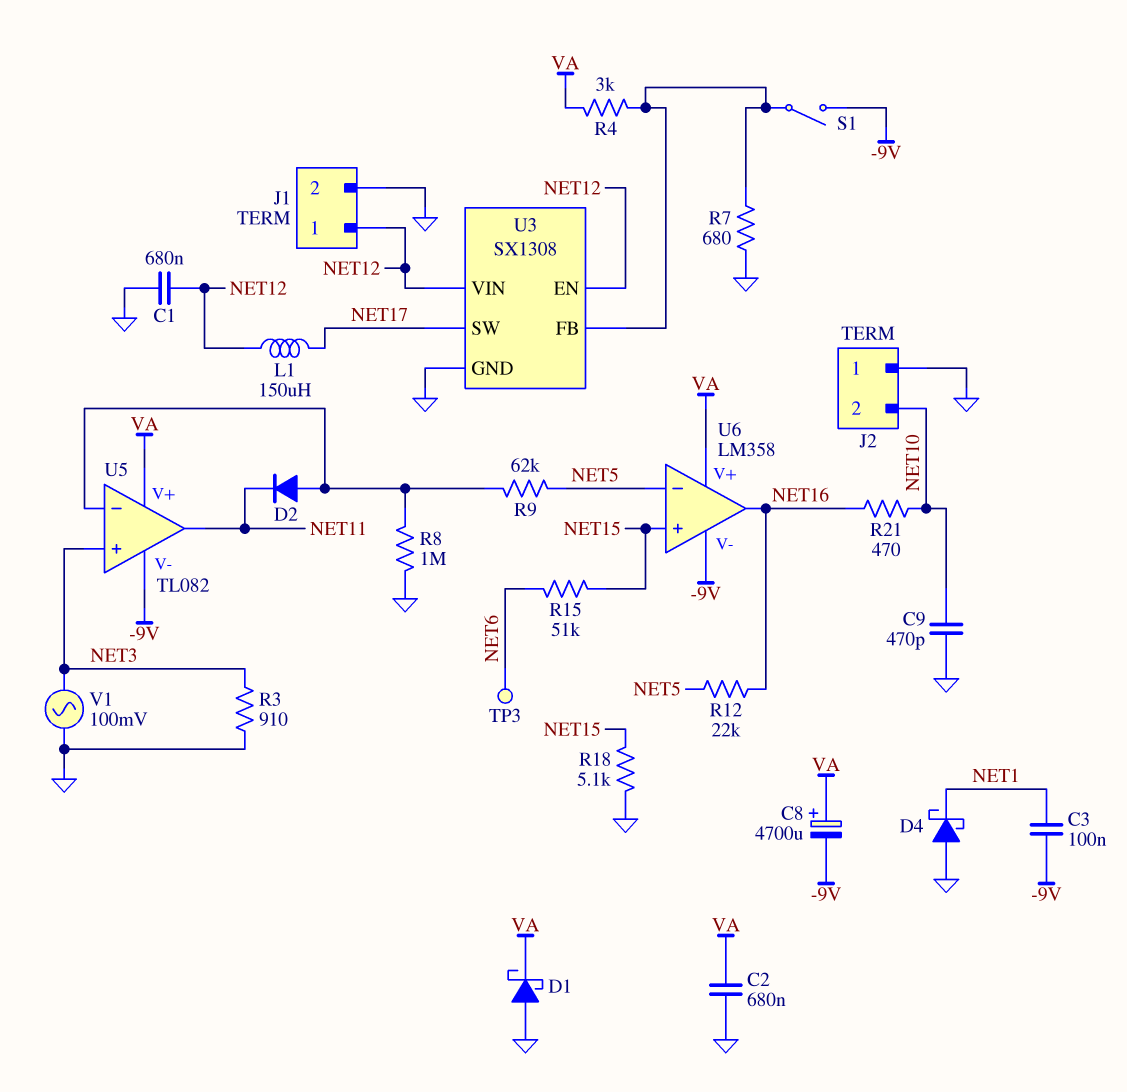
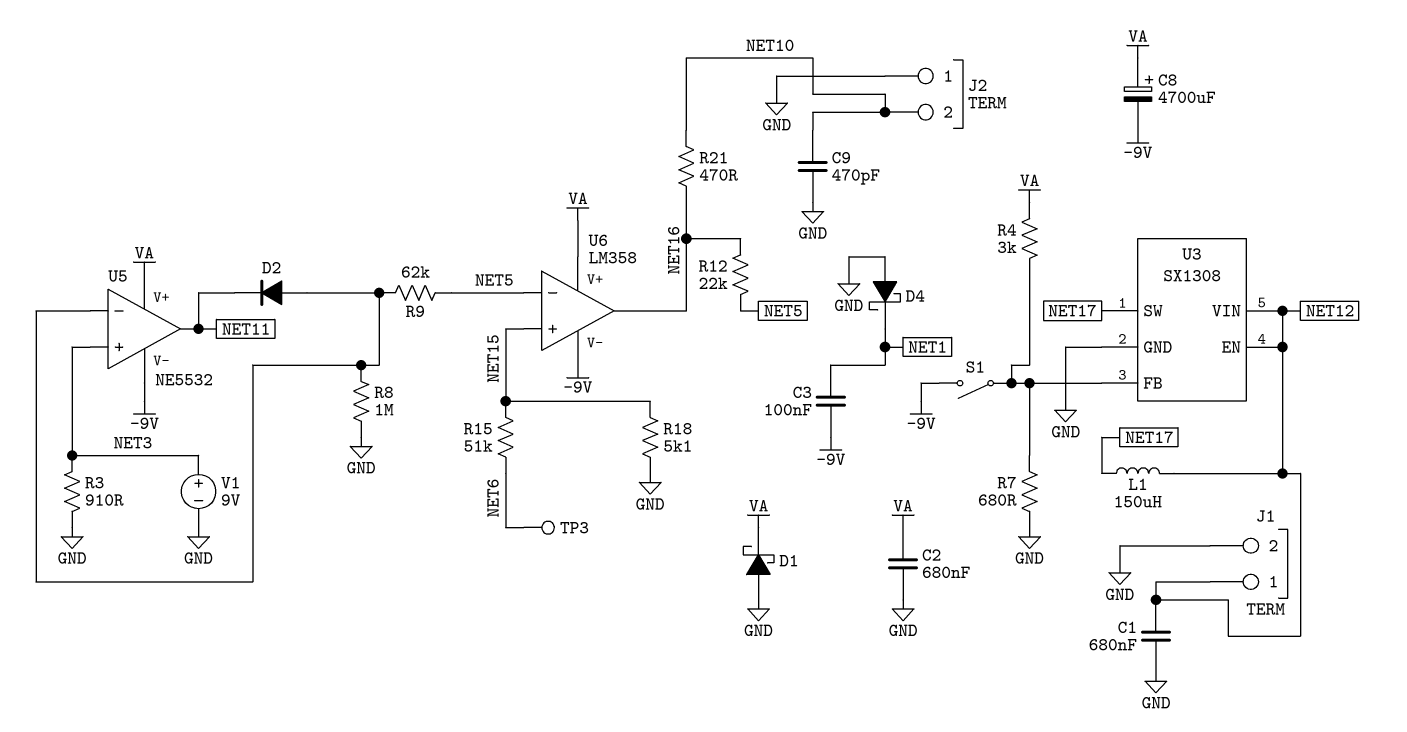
U5: TL082 -> NE5532
V1: AC 100mV (GND, NET3) -> 9V (plus NET3, minus GND)

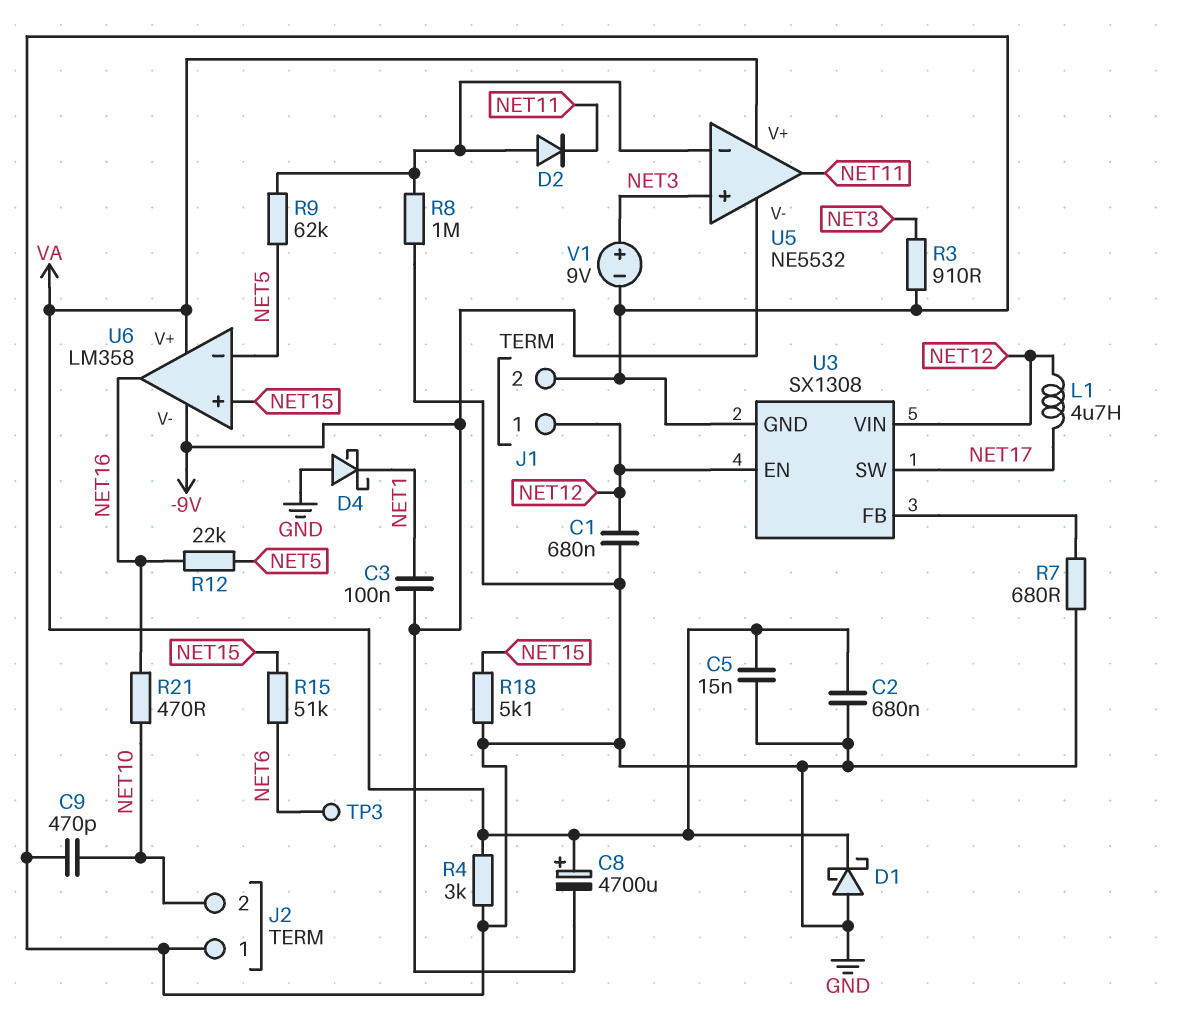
C5: none -> 15nF (GND, VA)
L1: 150uH (NET12, NET17) -> 4.7uH (NET12, NET17)
R4: 3k (U3/FB, VA) -> 3k (GND, VA)
S1: switch (-9V, U3/FB) -> none

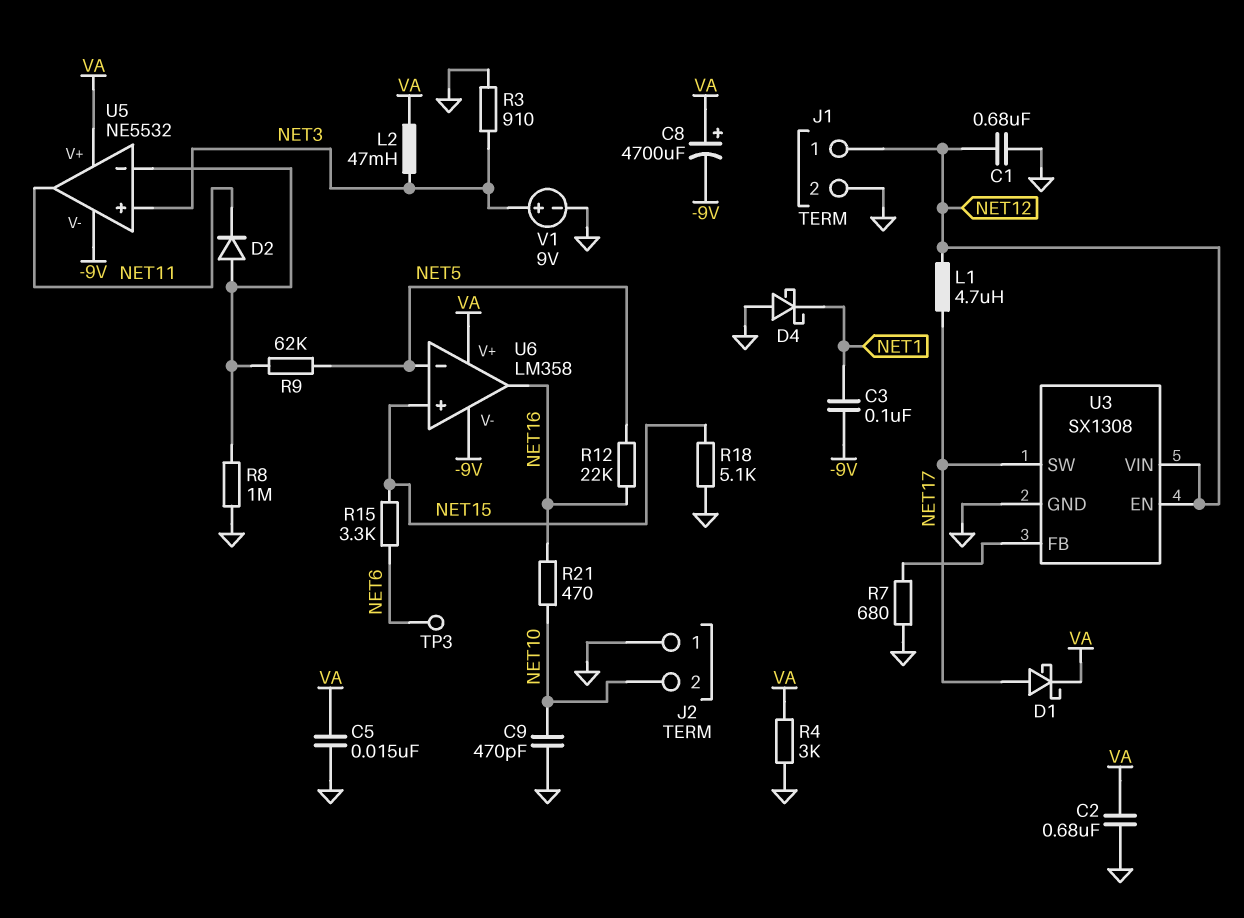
D1: schottky (A GND, K VA) -> schottky (A NET17, K VA)
L2: none -> 47mH (NET3, VA)
R15: 51k (NET6, NET15) -> 3.3k (NET6, NET15)

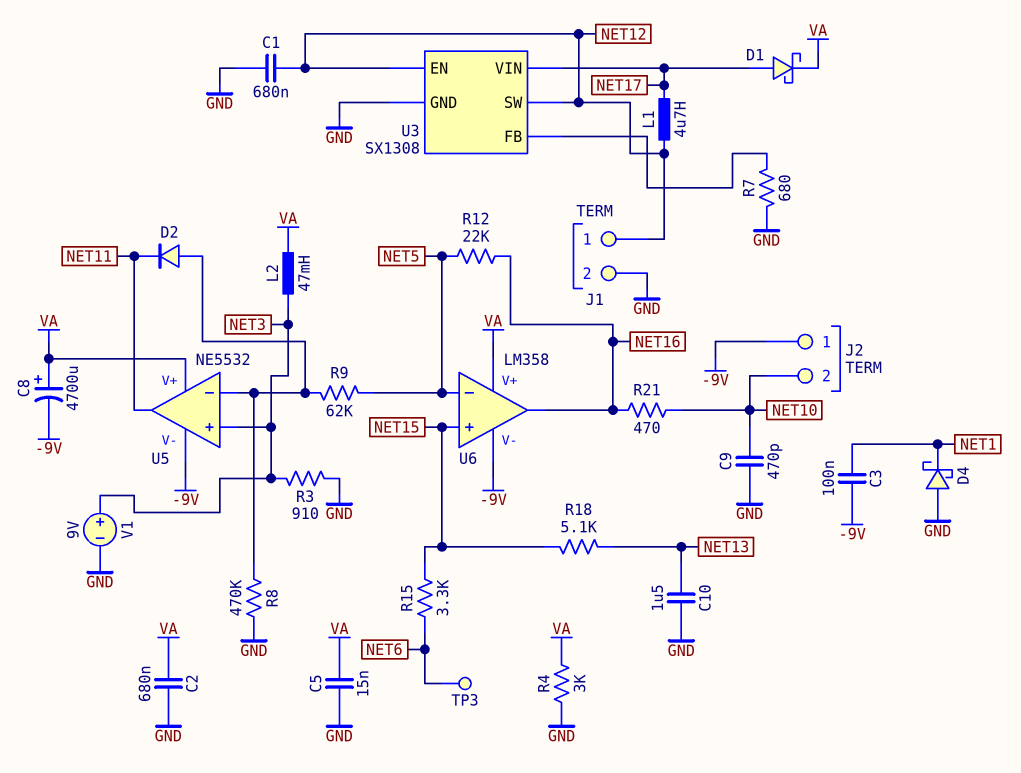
C10: none -> 1.5uF (GND, NET13)
J2 pin 1: GND -> -9V
R8: 1M (GND, U5/in-) -> 470k (GND, U5/in-)
R18: 5.1k (GND, NET15) -> 5.1k (NET13, NET15)
U3 pin SW: NET17 -> NET12
U3 pin VIN: NET12 -> NET17

